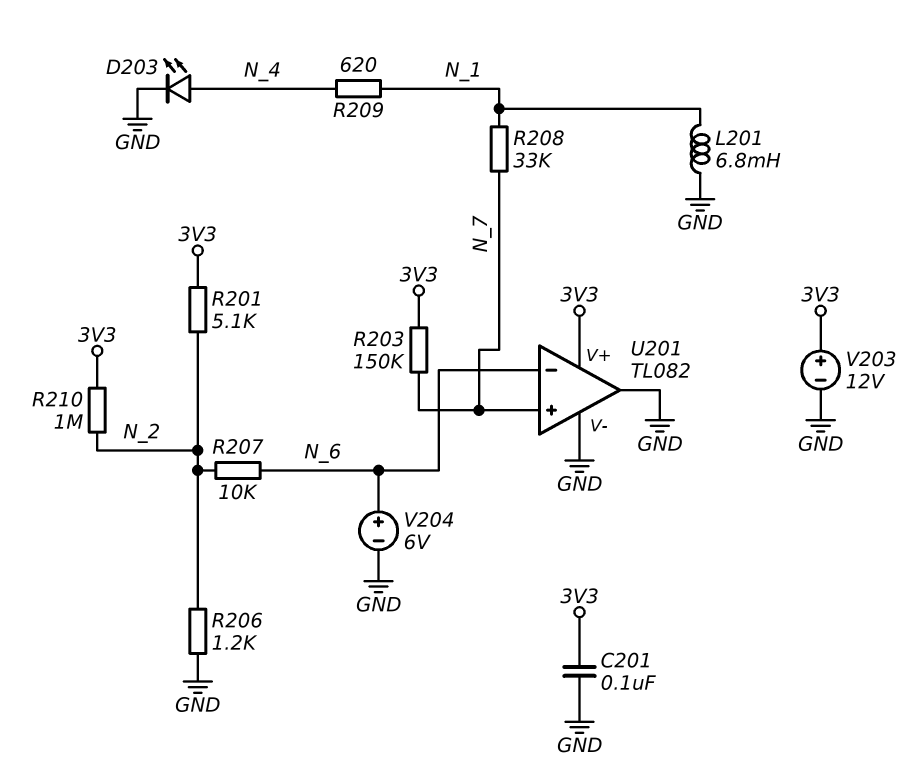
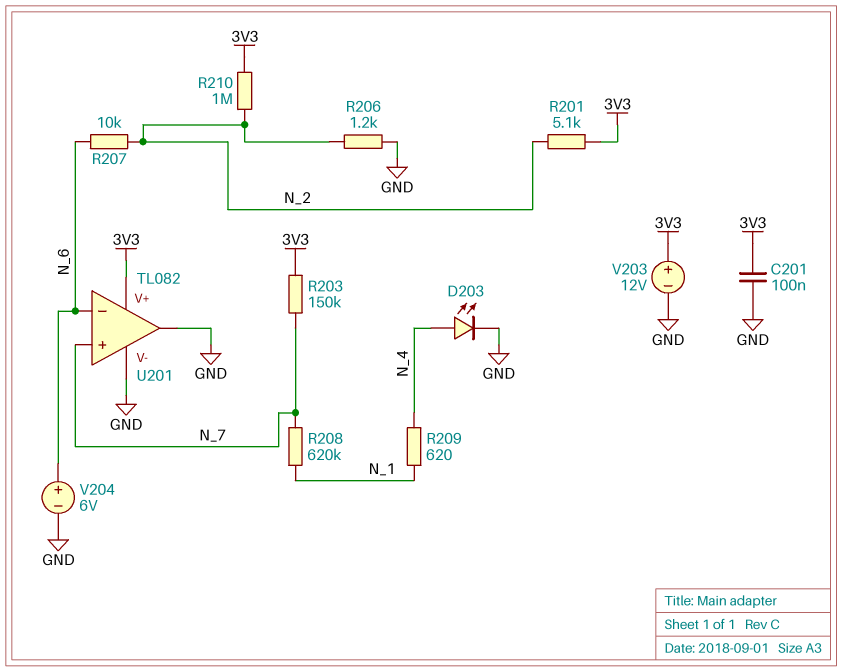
L201: 6.8mH (GND, N_1) -> none
R208: 33k (N_1, N_7) -> 620k (N_1, N_7)

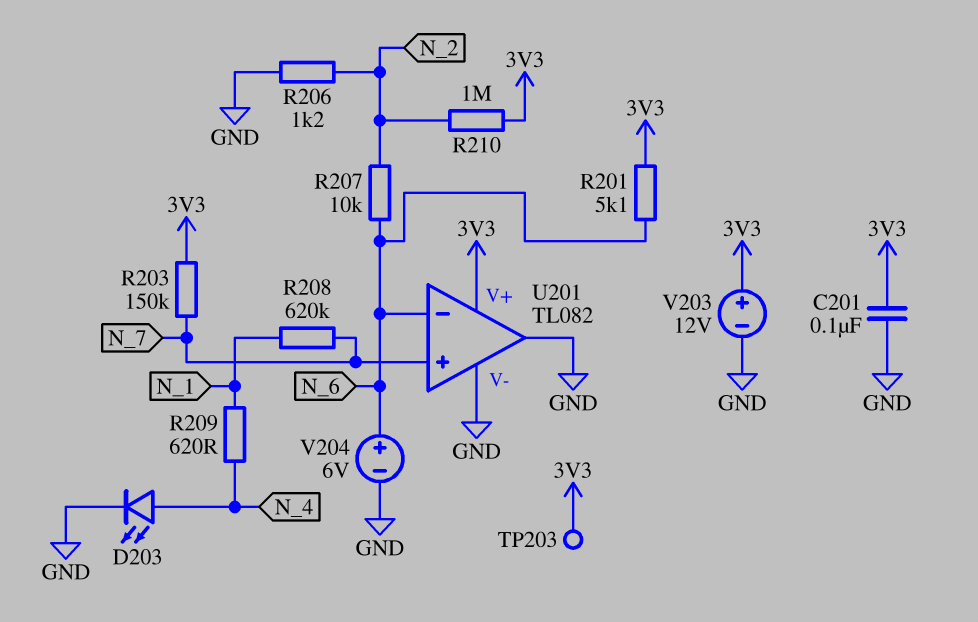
R201: 5.1k (3V3, N_2) -> 5.1k (3V3, N_6)
TP203: none -> test point (3V3)

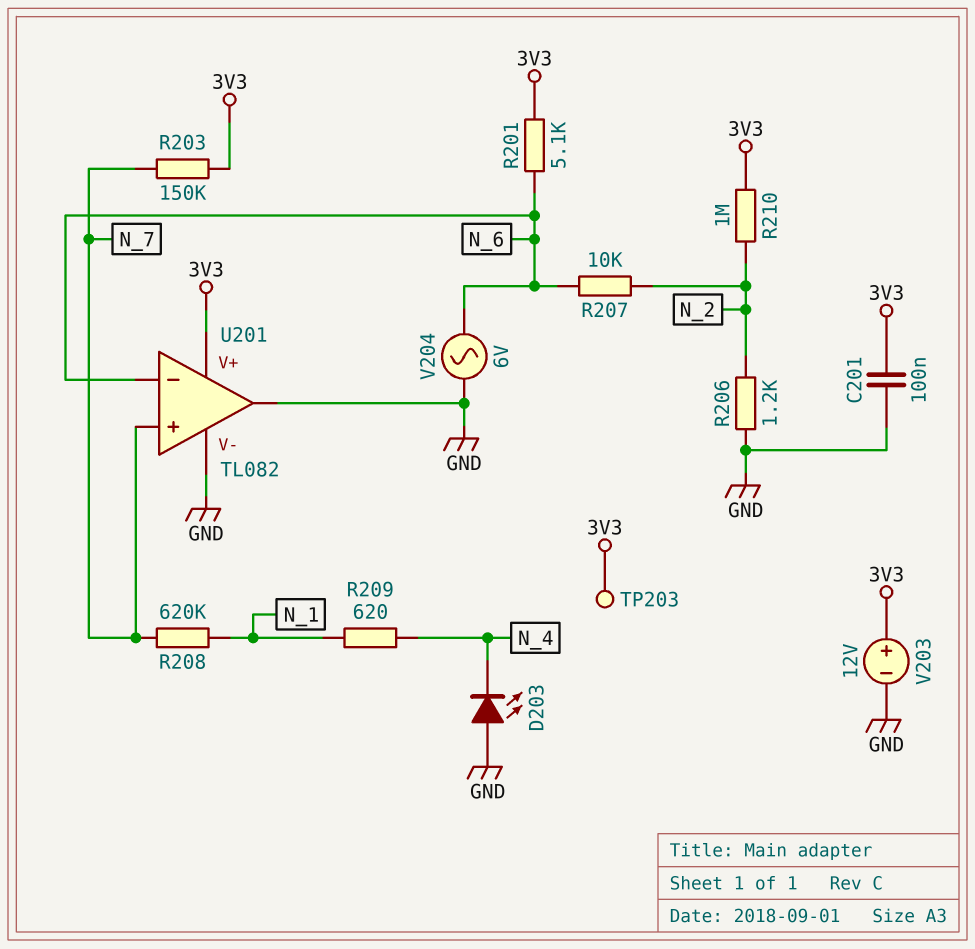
D203: LED (A N_4, K GND) -> LED (A GND, K N_4)
V204: 6V (plus N_6, minus GND) -> AC 6V (GND, N_6)

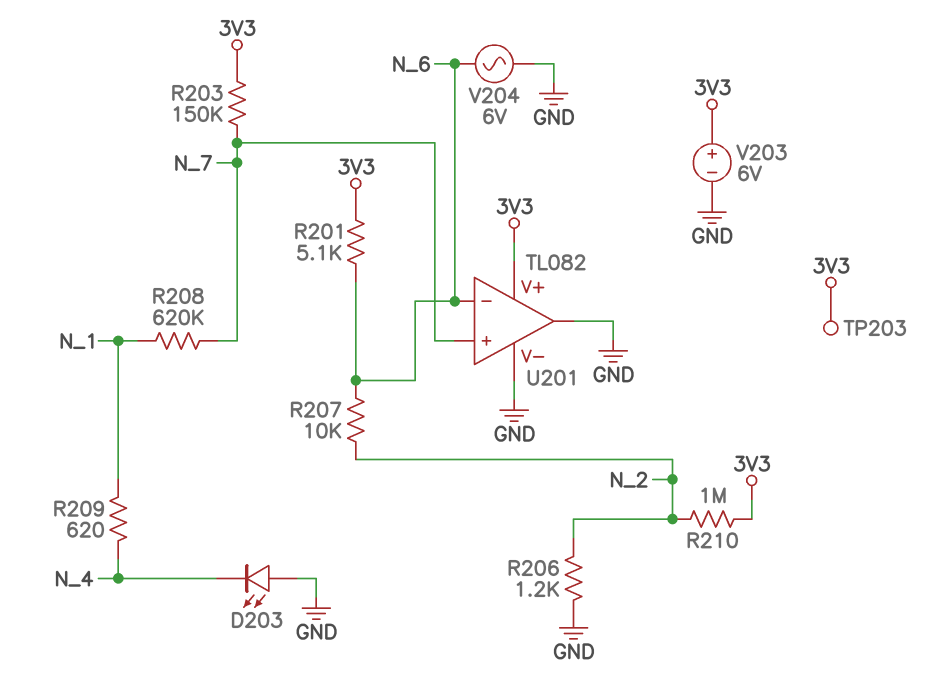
C201: 100nF (3V3, GND) -> none
V203: 12V (plus 3V3, minus GND) -> 6V (plus 3V3, minus GND)

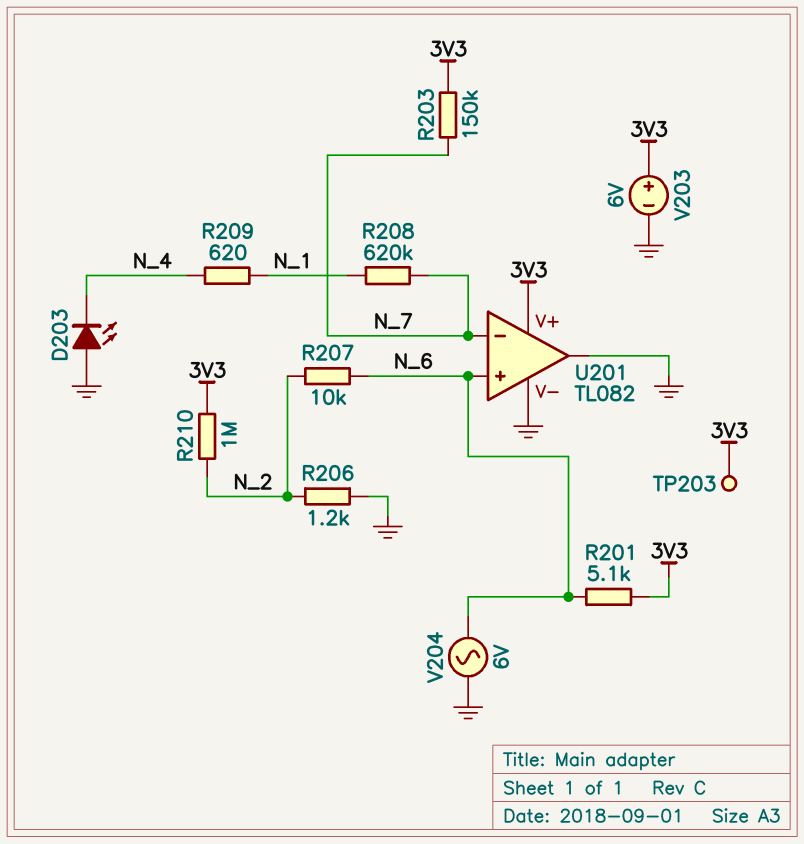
U201 pin in+: N_7 -> N_6
U201 pin in-: N_6 -> N_7

